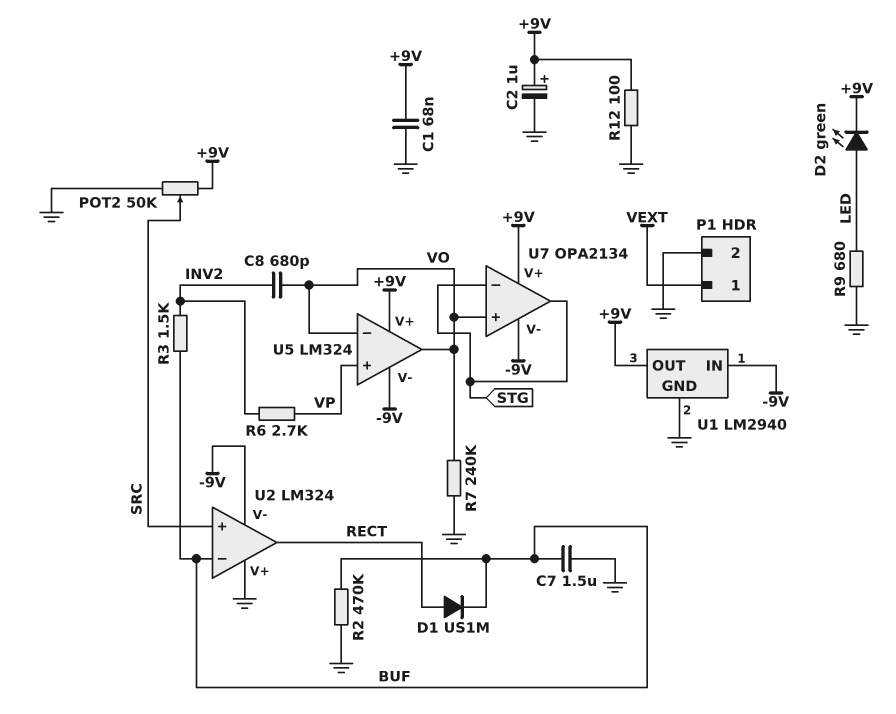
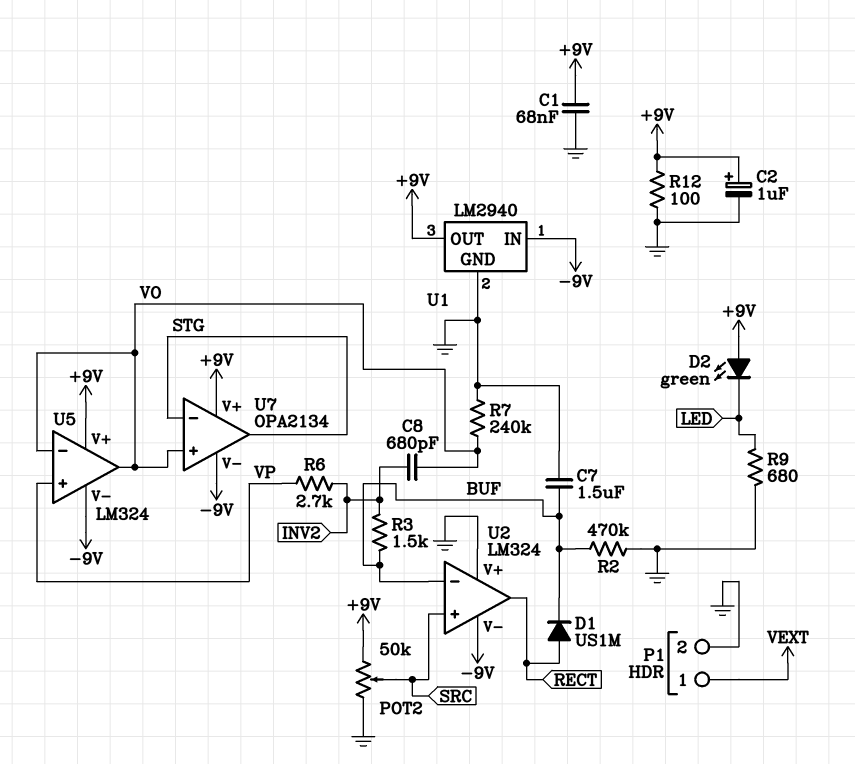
D2: LED green (A LED, K +9V) -> LED green (A +9V, K LED)

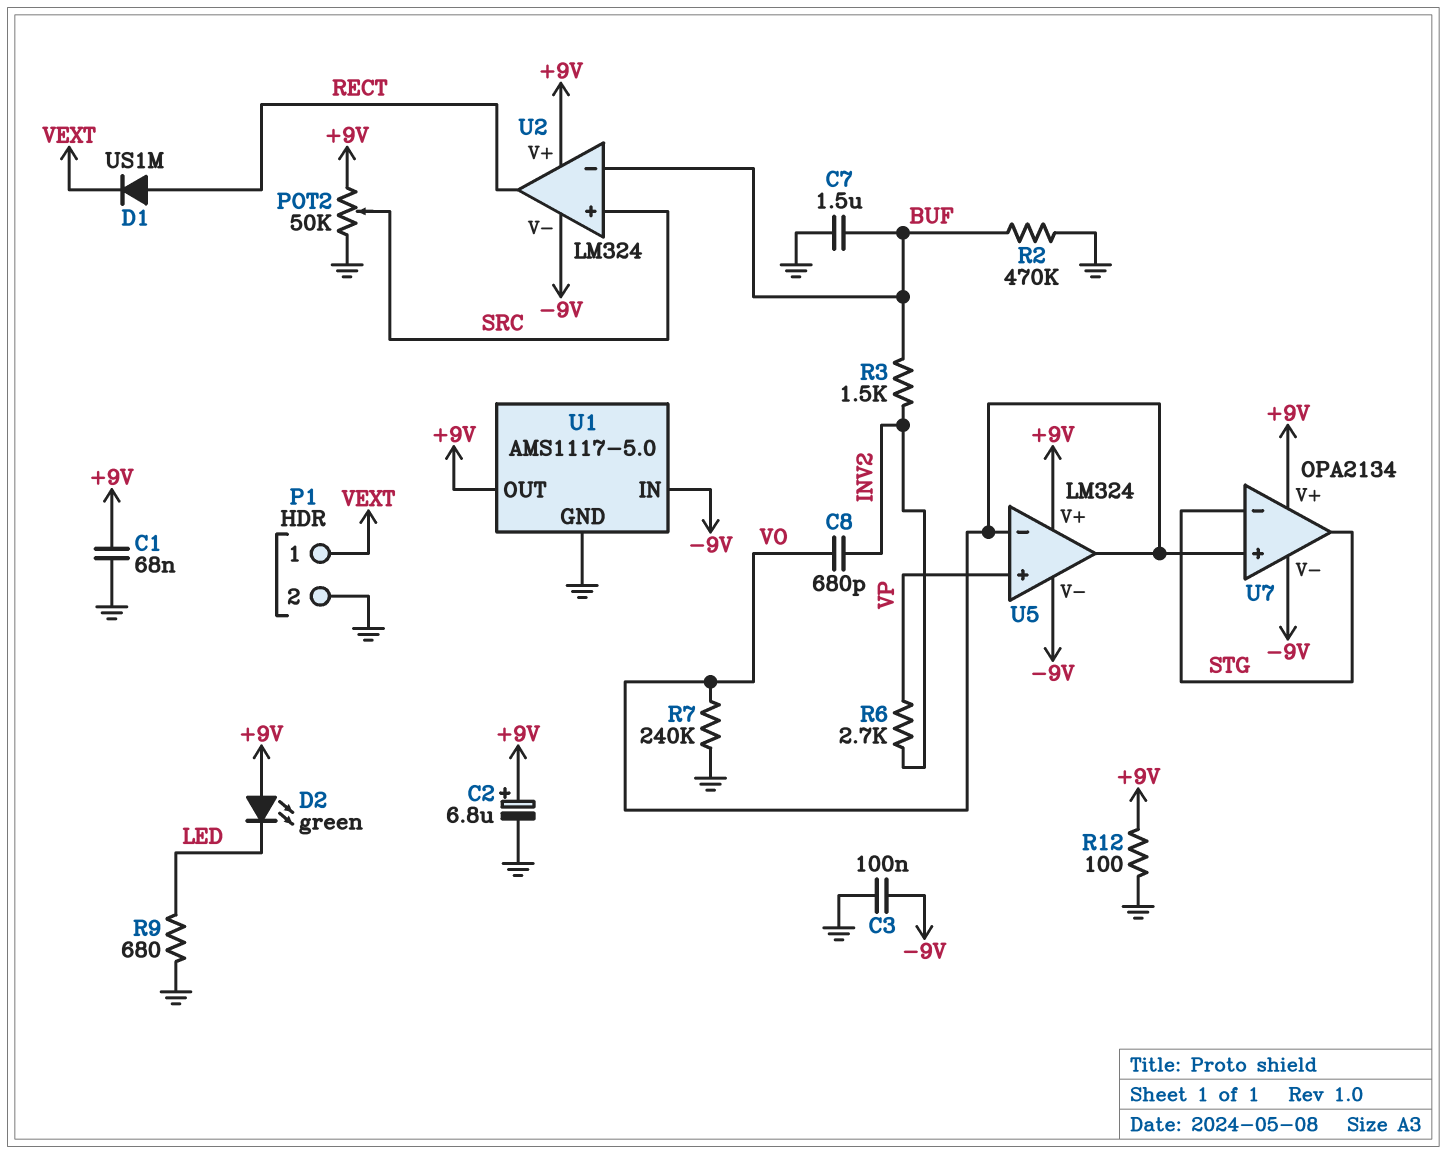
C2: 1uF (plus +9V, minus GND) -> 6.8uF (plus +9V, minus GND)
C3: none -> 100nF (-9V, GND)
D1: diode US1M (A RECT, K BUF) -> diode US1M (A RECT, K VEXT)
U1: LM2940 -> AMS1117-5.0
U2 pin V+: GND -> +9V

